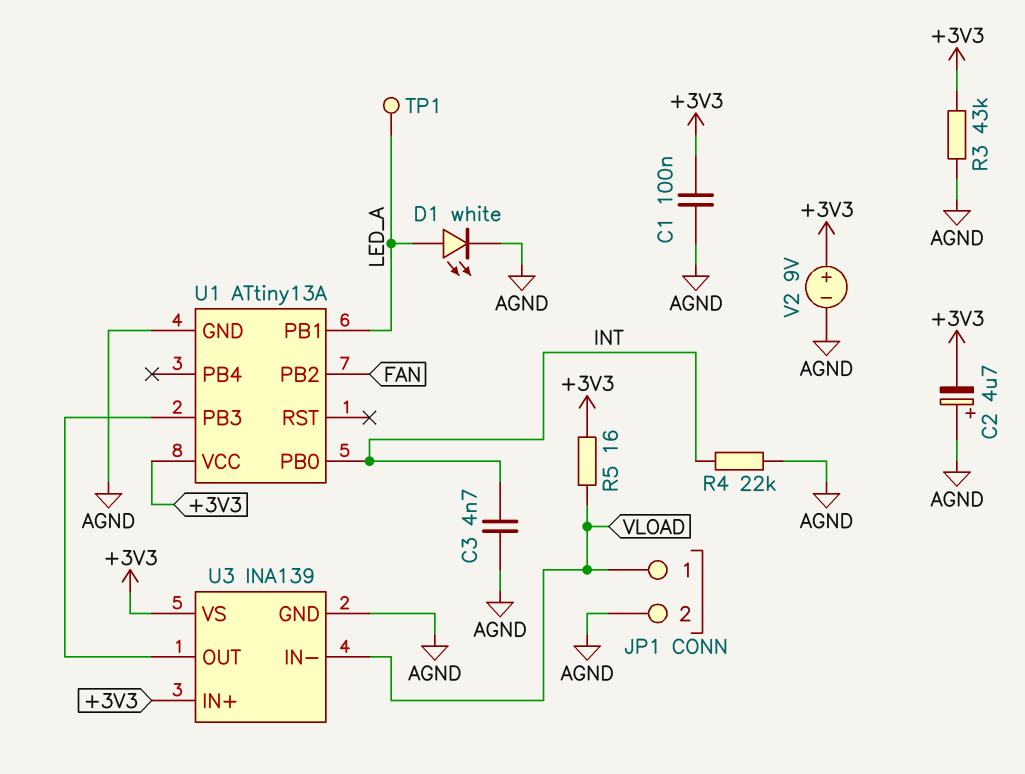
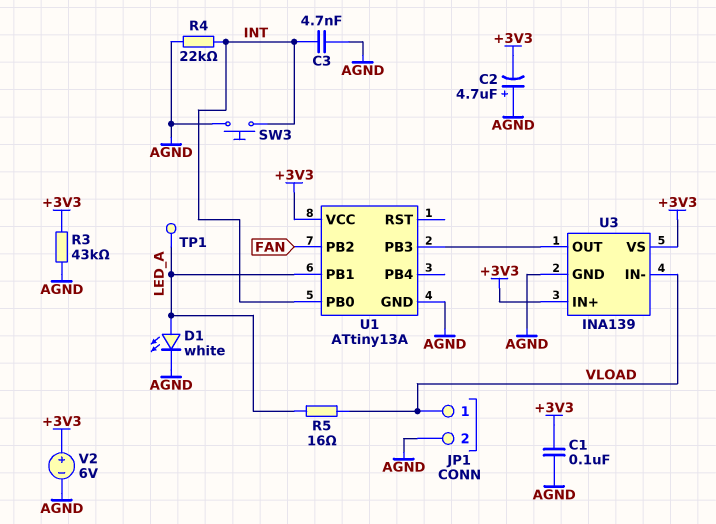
R5: 16 (+3V3, VLOAD) -> 16 (LED_A, VLOAD)
SW3: none -> button (AGND, INT)
V2: 9V (plus +3V3, minus AGND) -> 6V (plus +3V3, minus AGND)

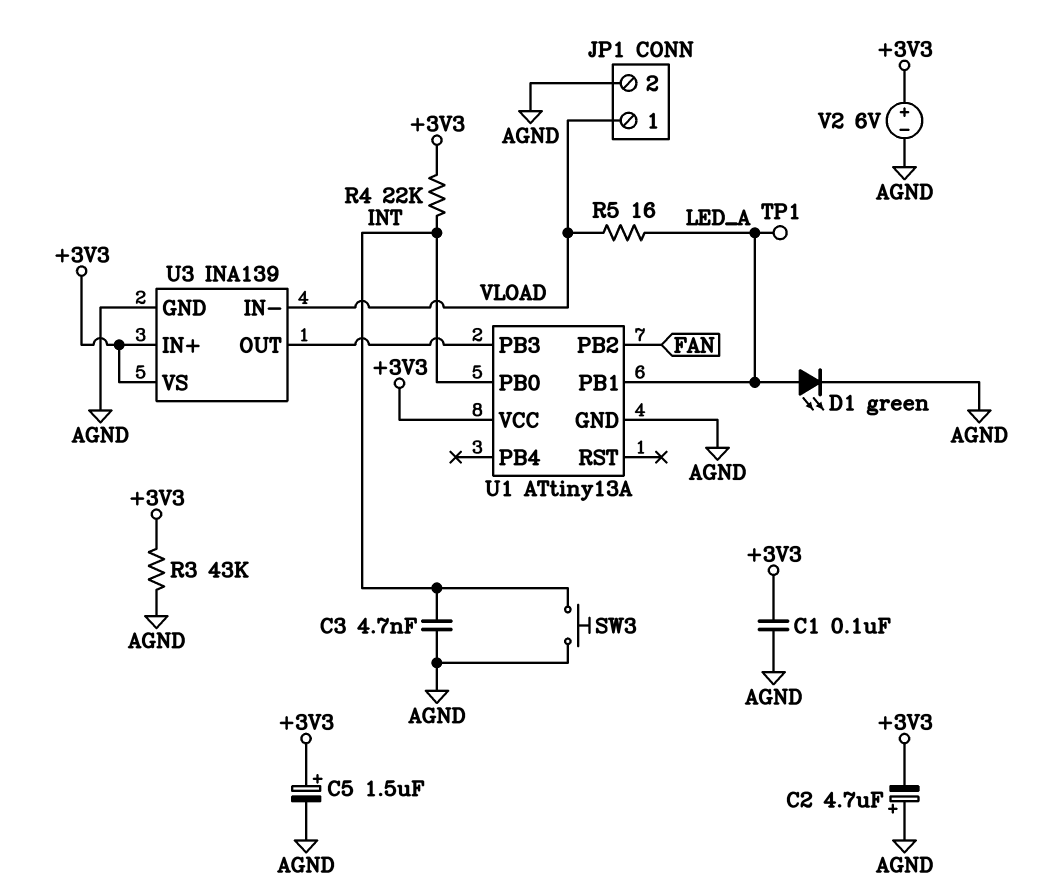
C5: none -> 1.5uF (plus +3V3, minus AGND)
D1: LED white (A LED_A, K AGND) -> LED green (A LED_A, K AGND)
R4: 22k (AGND, INT) -> 22k (+3V3, INT)

